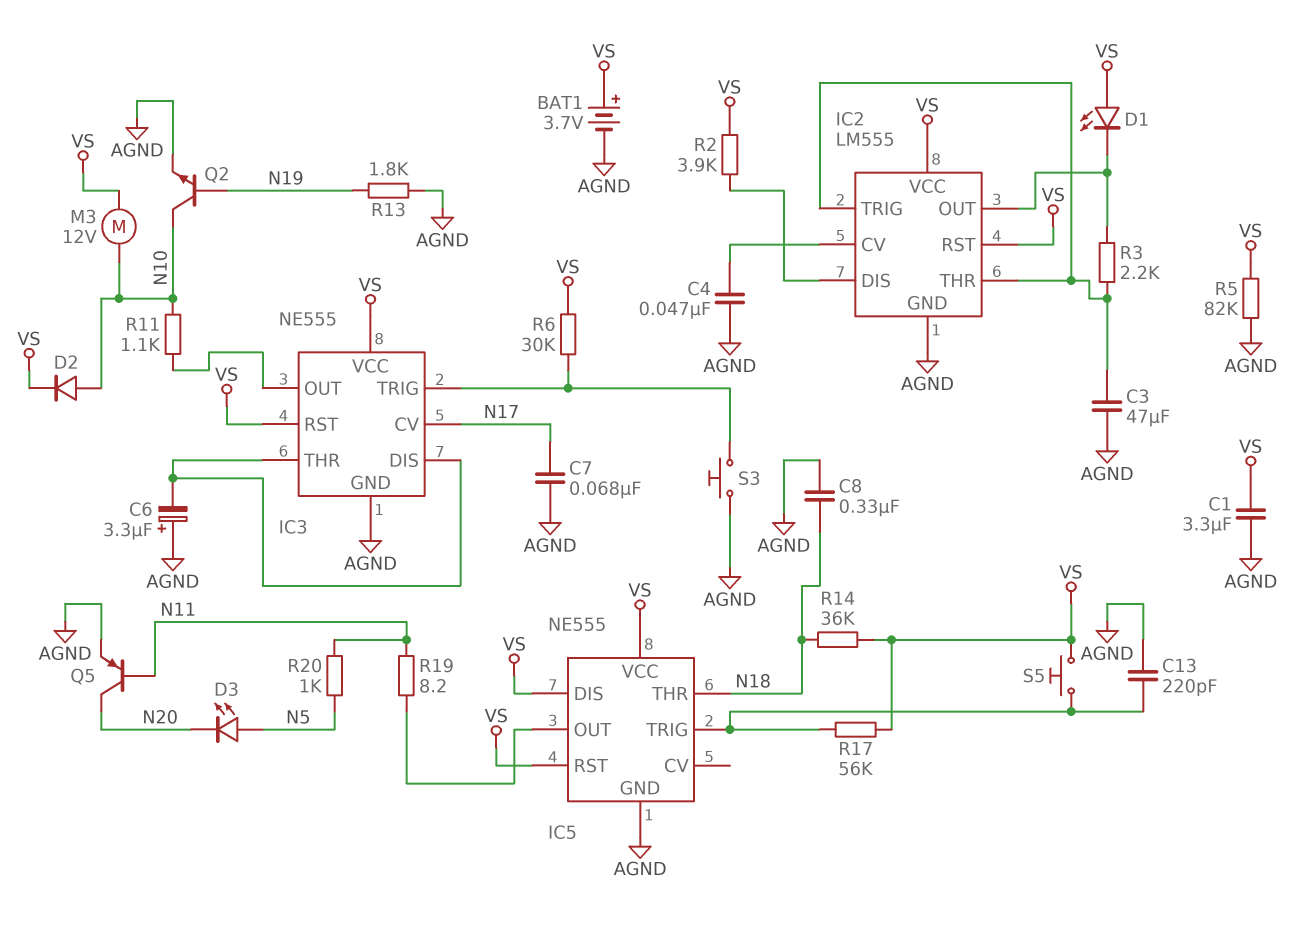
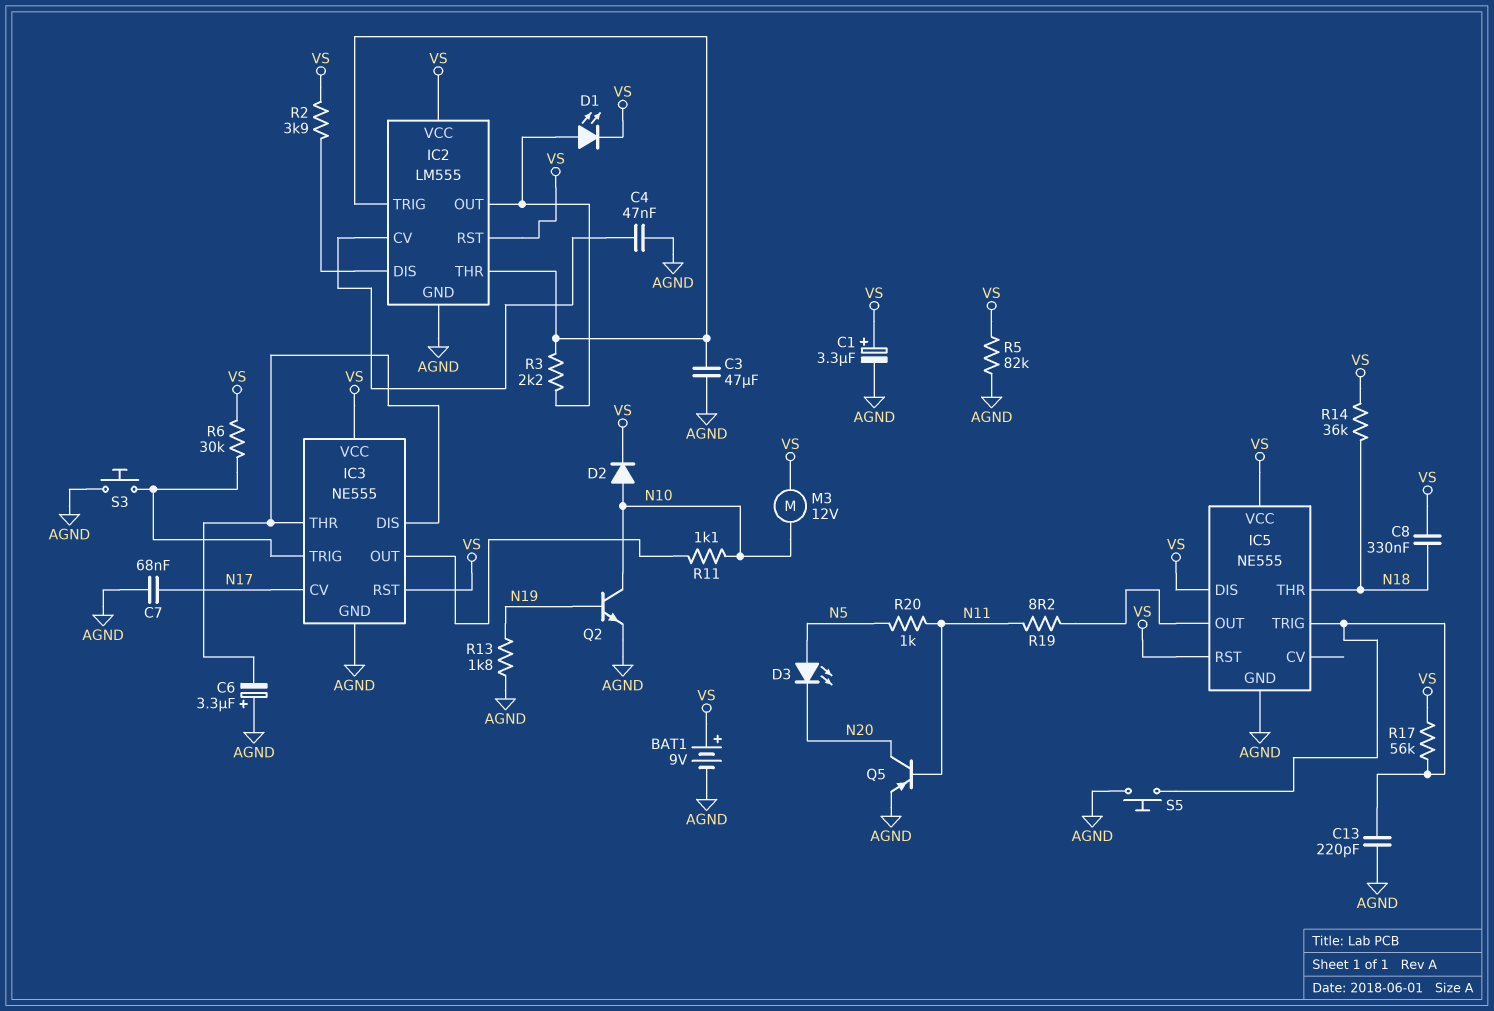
BAT1: 3.7V (plus VS, minus AGND) -> 9V (plus VS, minus AGND)
C1: 3.3uF (AGND, VS) -> 3.3uF (plus VS, minus AGND)
C8: 330nF (AGND, N18) -> 330nF (N18, VS)
D1: LED (A VS, K IC2/OUT) -> LED (A IC2/OUT, K VS)
S5: button (IC5/TRIG, VS) -> button (AGND, IC5/TRIG)

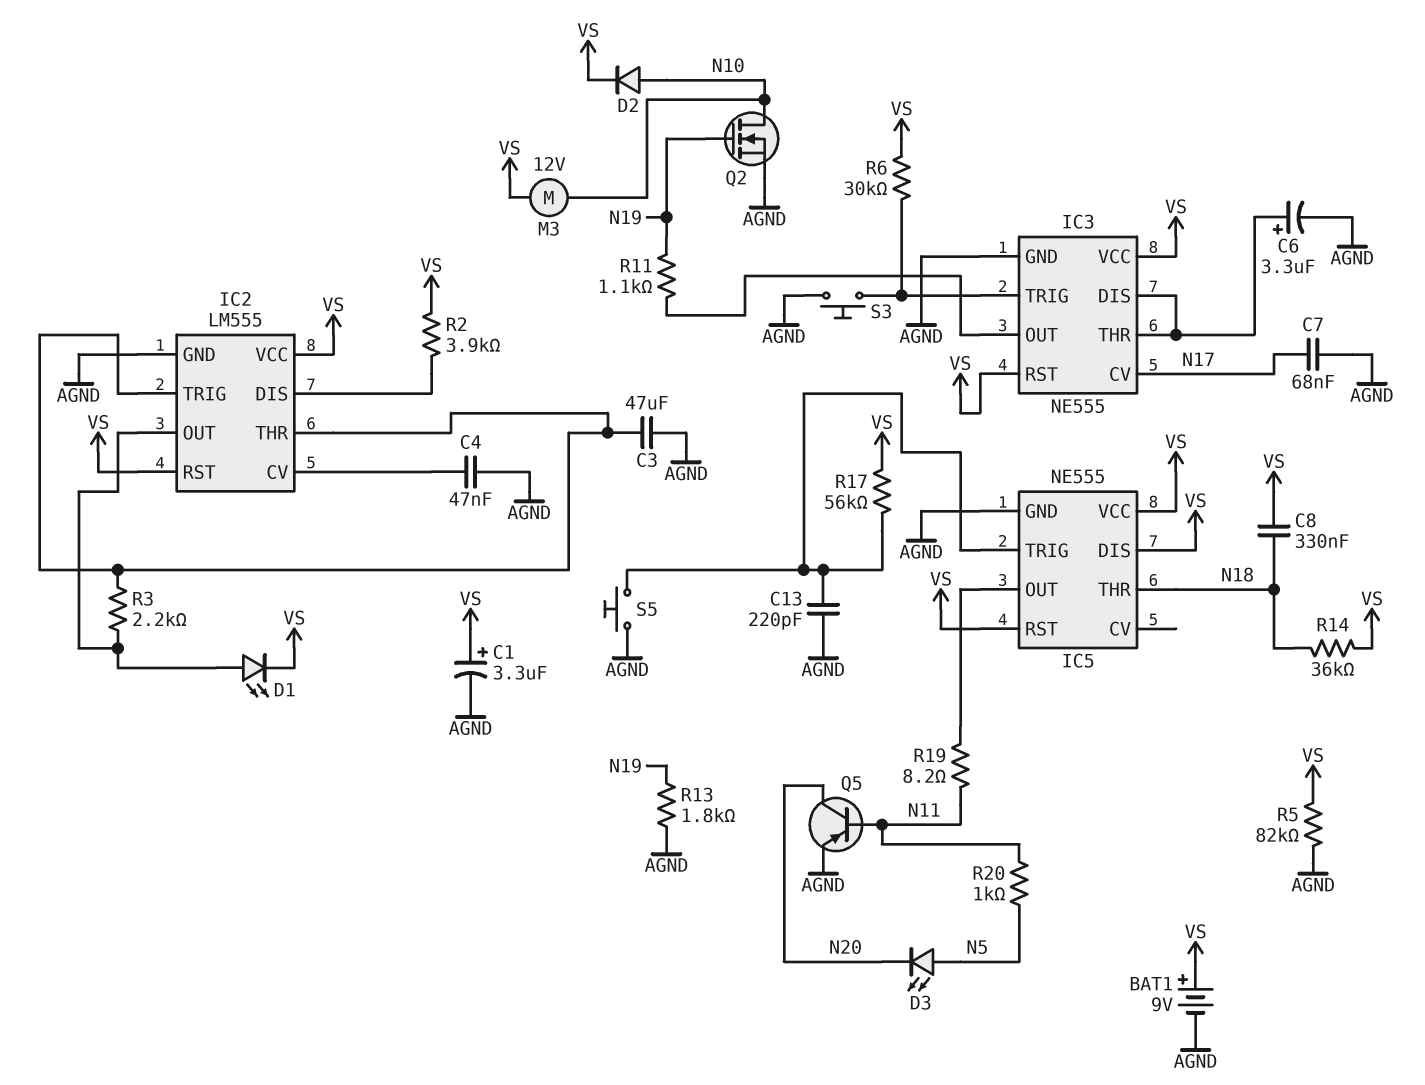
C6: 3.3uF (plus AGND, minus IC3/DIS) -> 3.3uF (plus IC3/DIS, minus AGND)
Q2: NPN (B N19, C N10, E AGND) -> NMOS (G N19, D N10, S AGND)
R11: 1.1k (IC3/OUT, N10) -> 1.1k (IC3/OUT, N19)

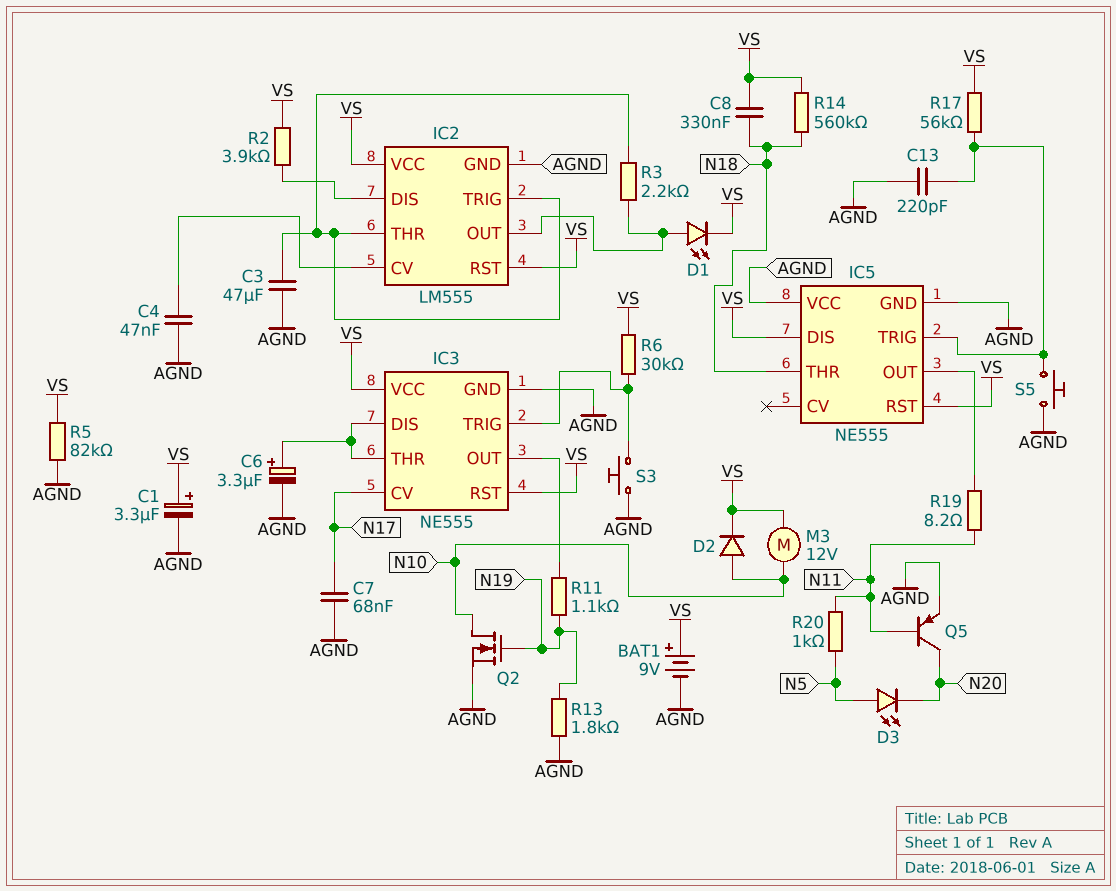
IC5 pin VCC: VS -> AGND
R14: 36k (N18, VS) -> 560k (N18, VS)

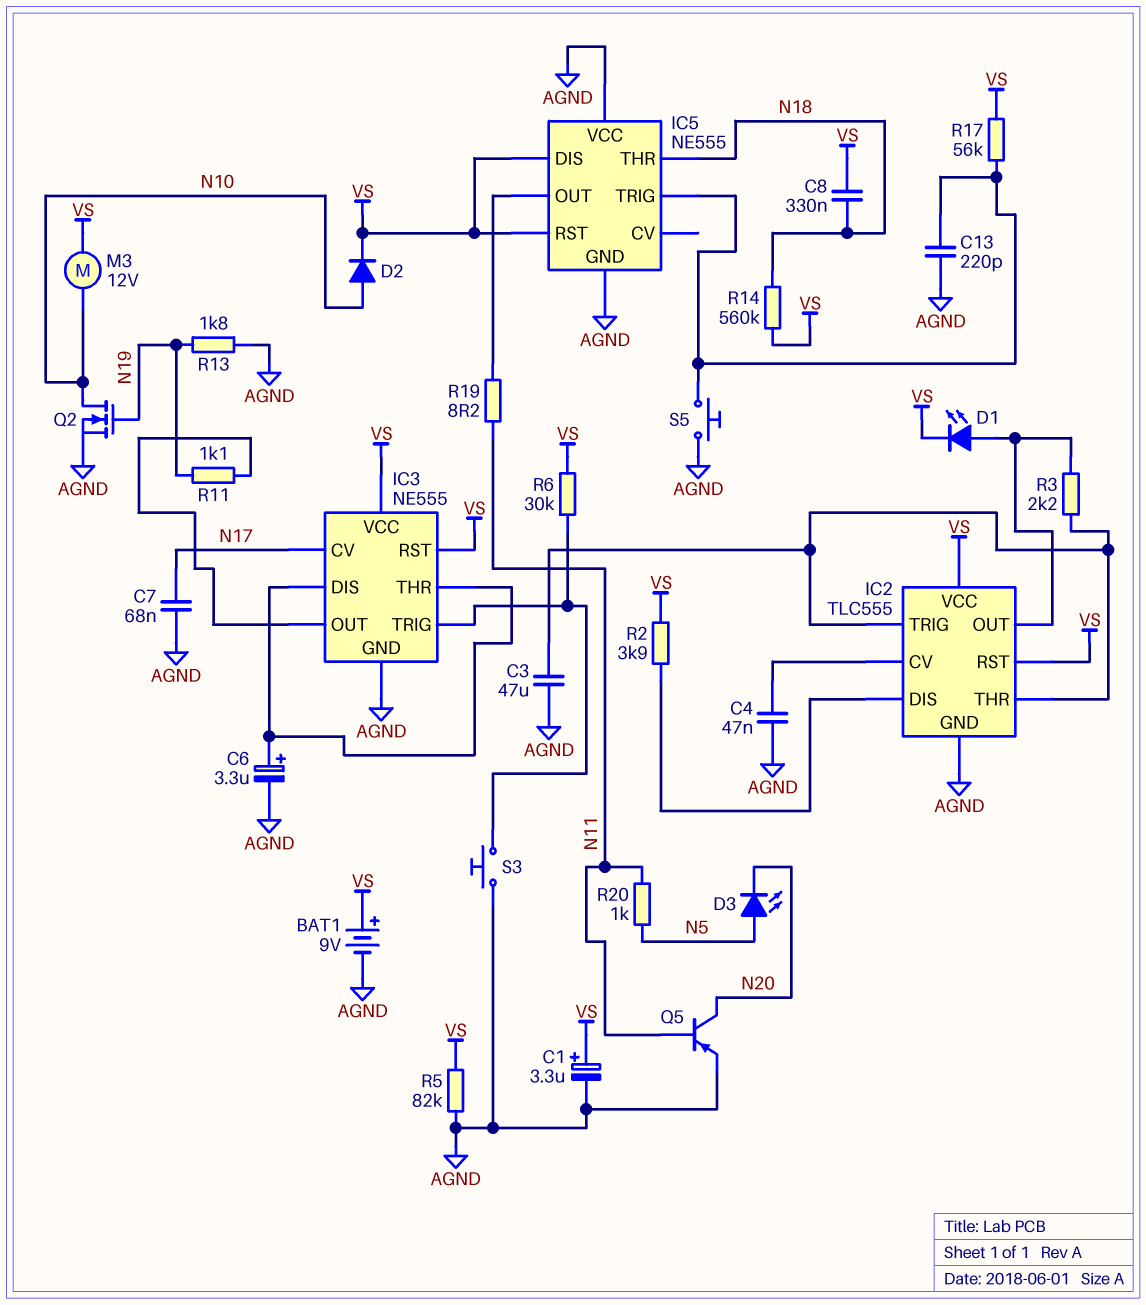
IC2: LM555 -> TLC555

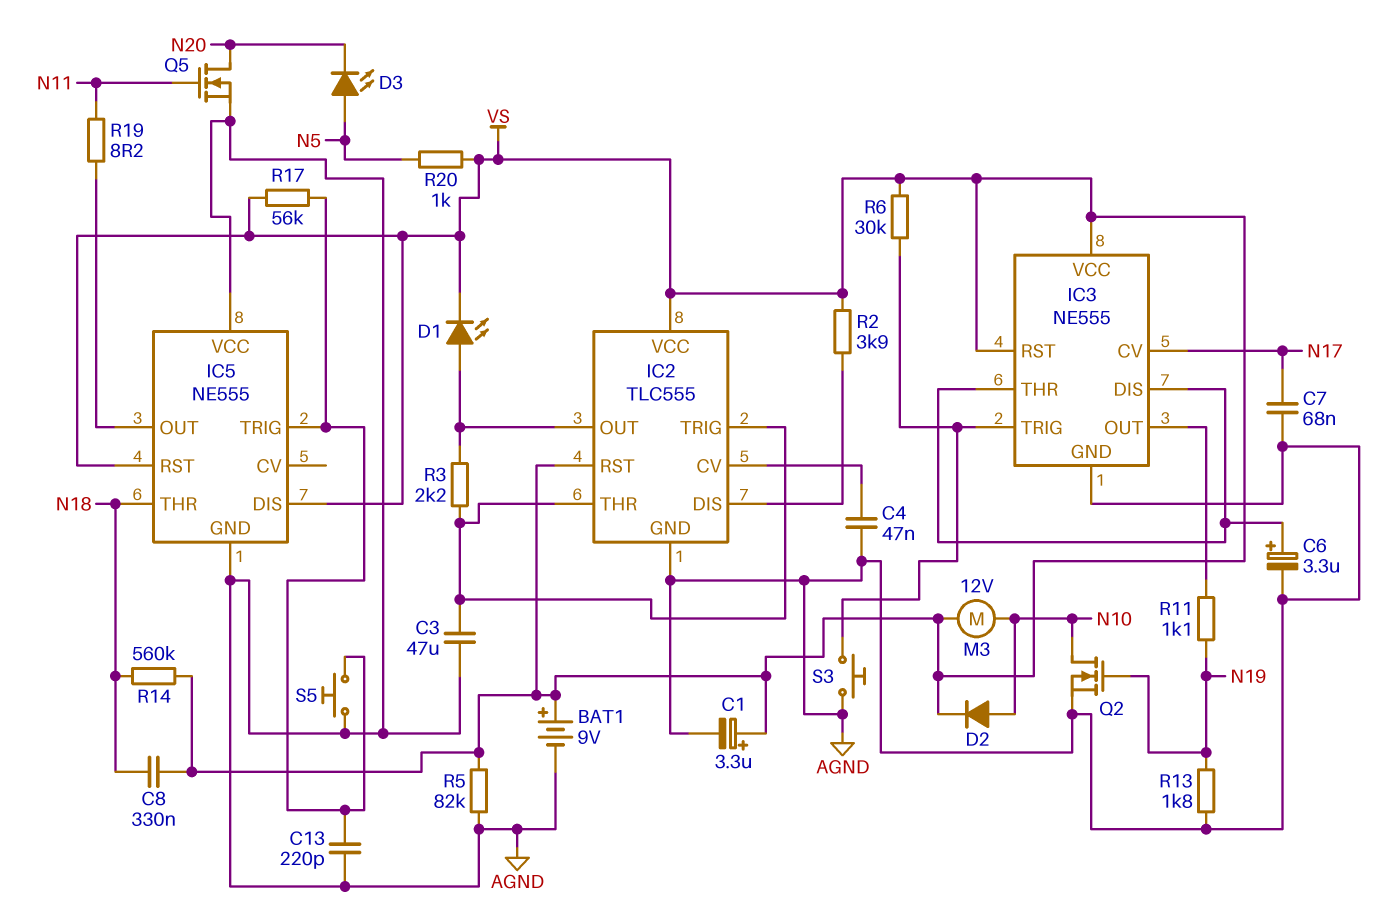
Q5: PNP (B N11, C N20, E AGND) -> NMOS (G N11, D N20, S AGND)
R20: 1k (N5, N11) -> 1k (N5, VS)

